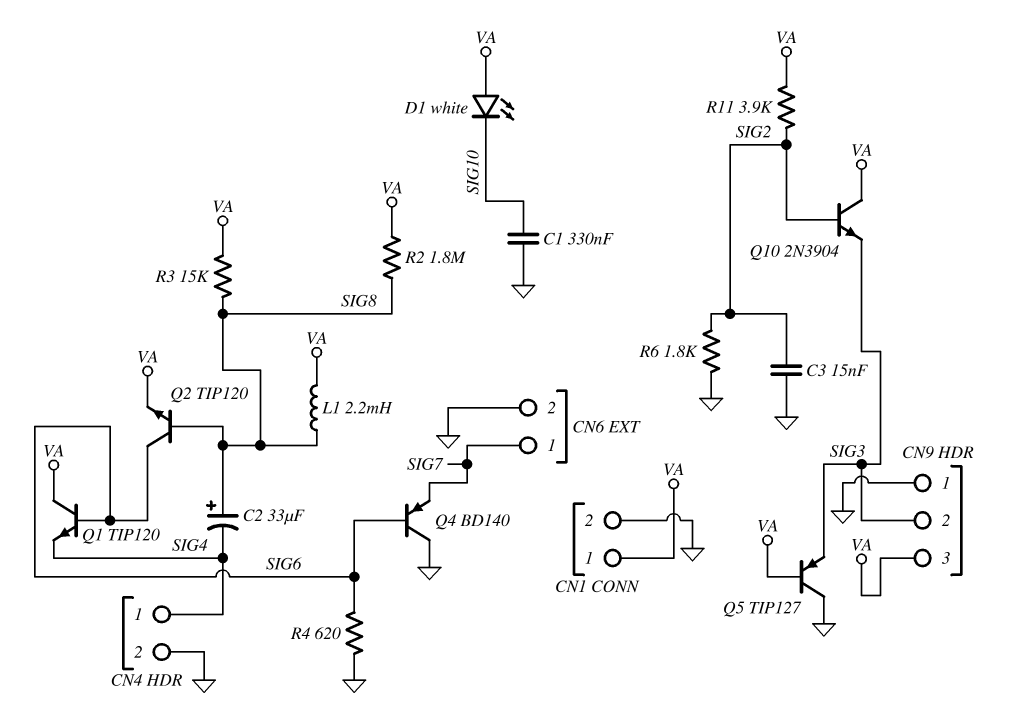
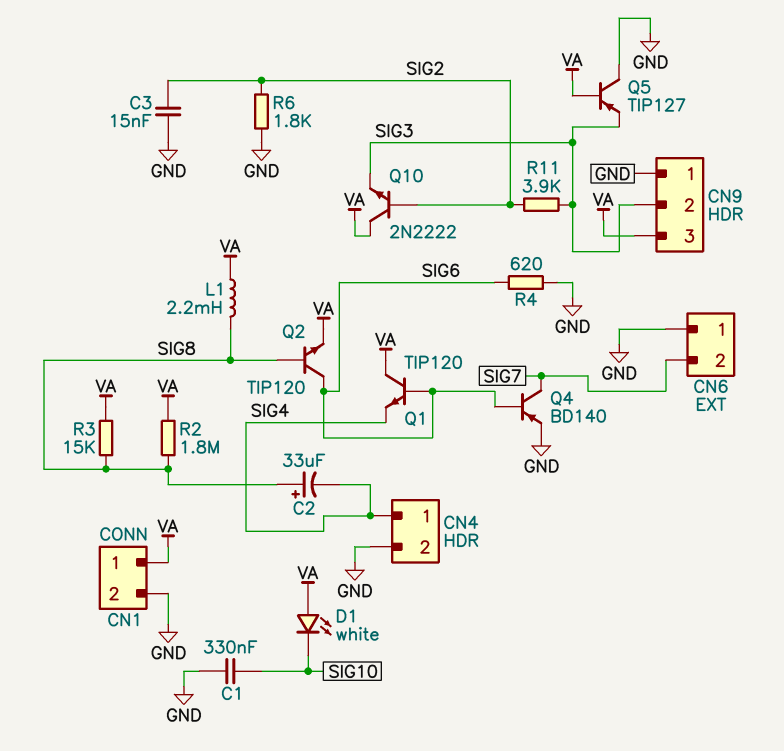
CN6 pin 1: SIG7 -> GND
CN6 pin 2: GND -> SIG7
Q4: PNP BD140 (B SIG6, C GND, E SIG7) -> PNP BD140 (B SIG6, C SIG7, E GND)
Q10: NPN 2N3904 (B SIG2, C VA, E SIG3) -> NPN 2N2222 (B SIG2, C VA, E SIG3)
R11: 3.9k (SIG2, VA) -> 3.9k (SIG2, SIG3)

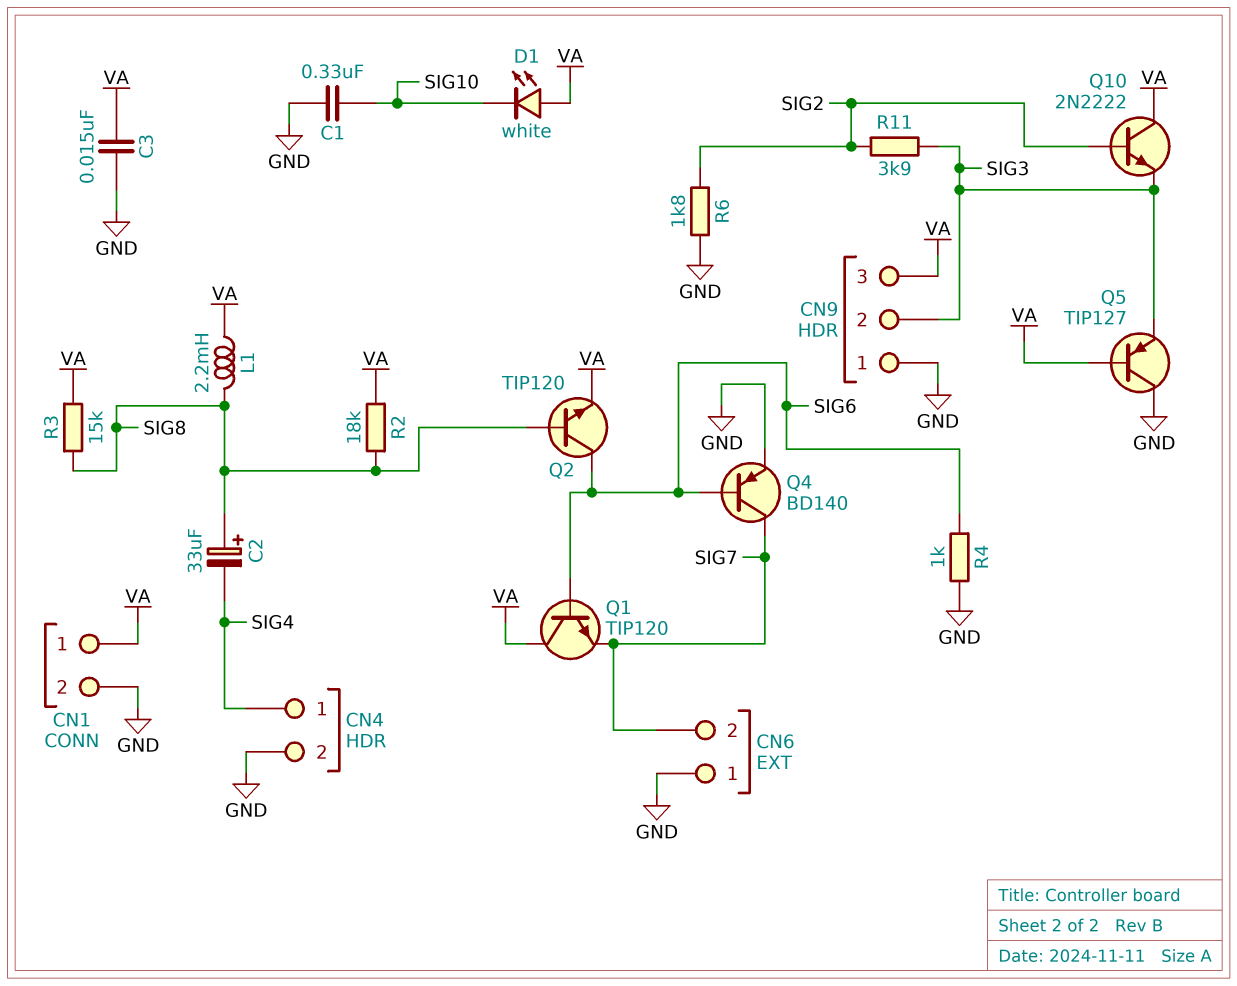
C3: 15nF (GND, SIG2) -> 15nF (GND, VA)
Q1: NPN TIP120 (B SIG6, C VA, E SIG4) -> NPN TIP120 (B SIG6, C VA, E SIG7)
R2: 1.8M (SIG8, VA) -> 18k (SIG8, VA)
R4: 620 (GND, SIG6) -> 1k (GND, SIG6)

